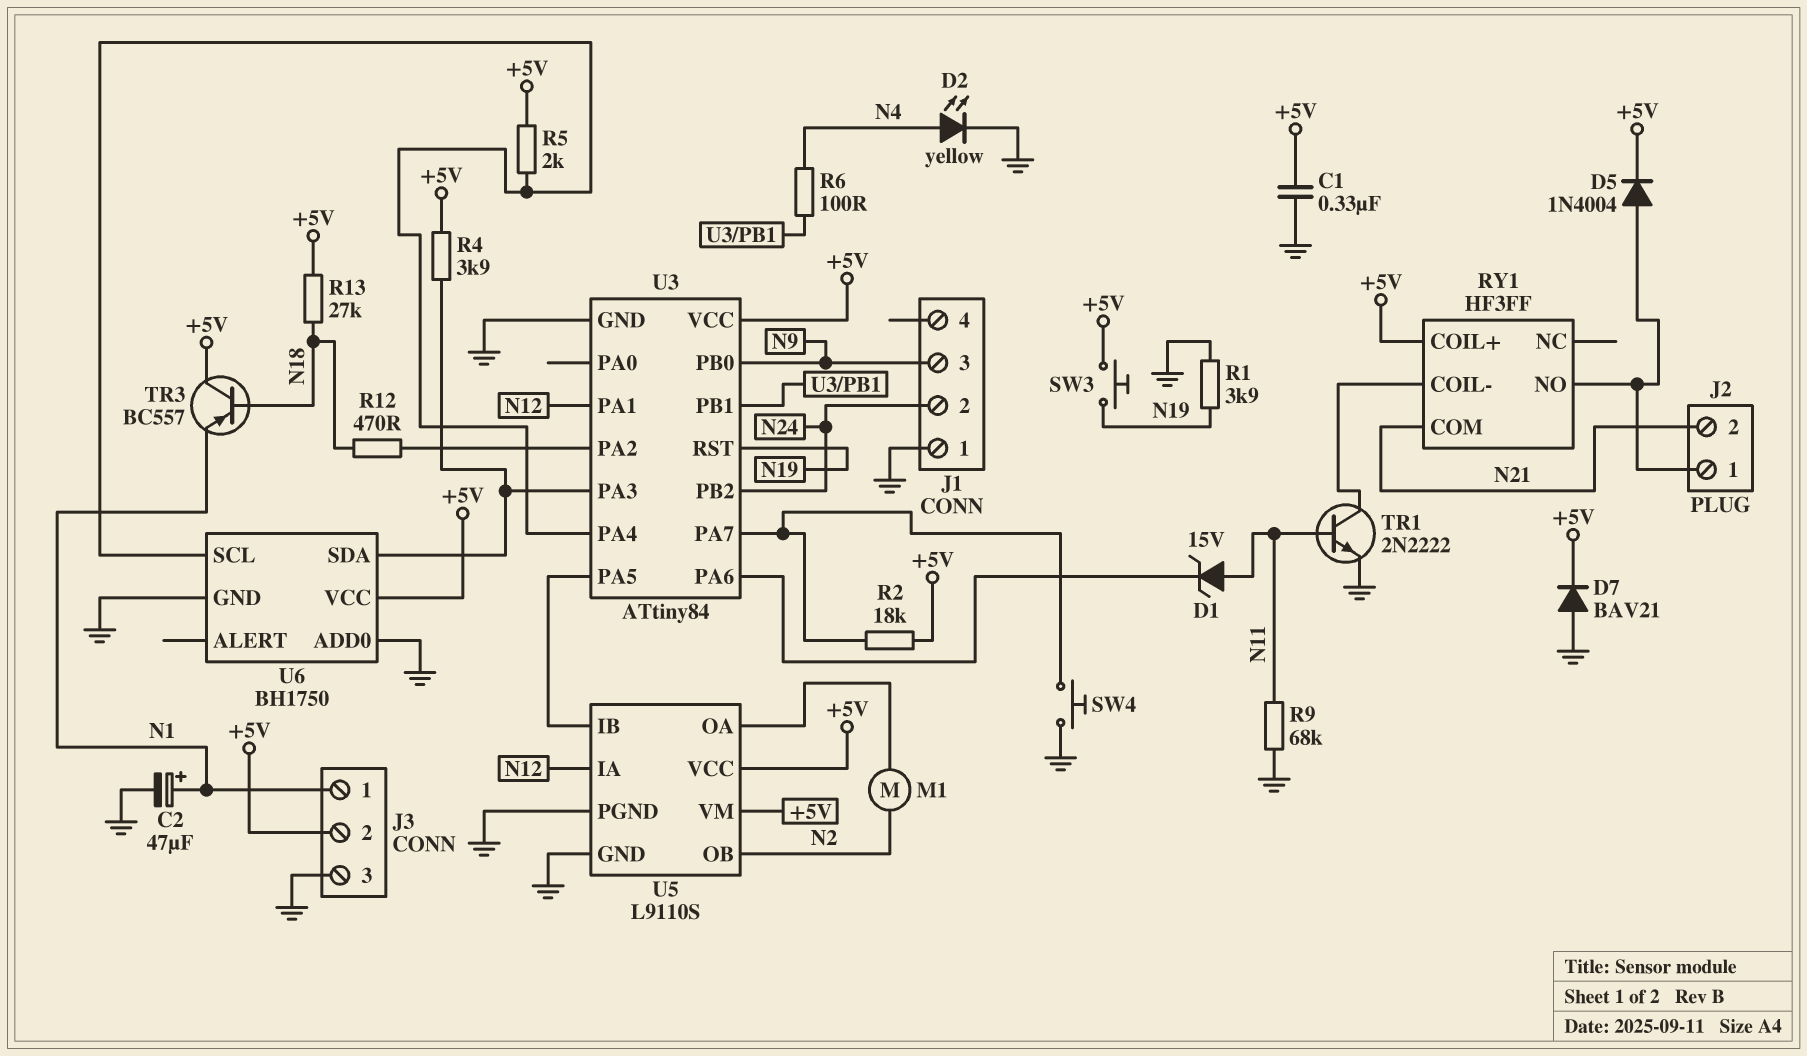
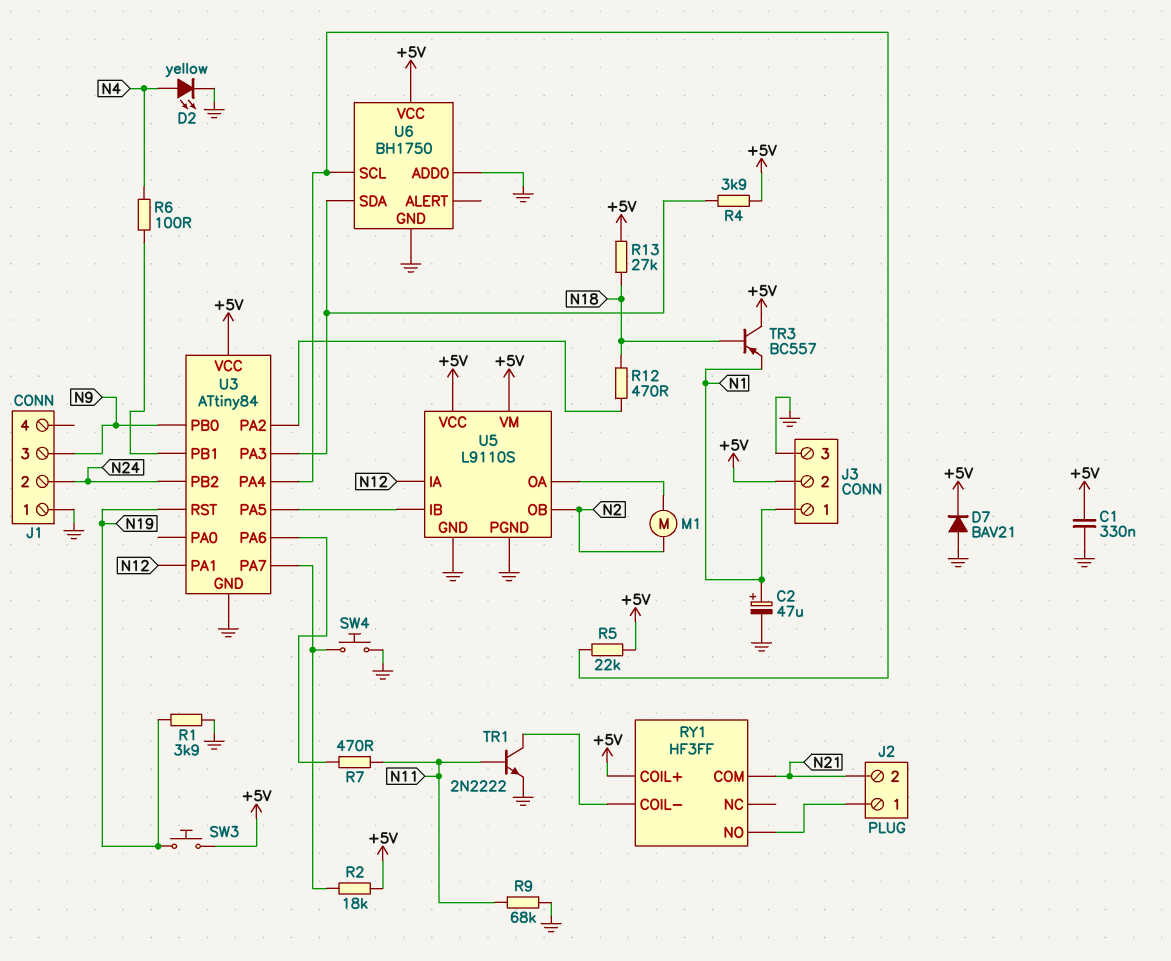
D1: zener 15V (A N11, K U3/PA6) -> none
D5: diode 1N4004 (A J2/1, K +5V) -> none
R5: 2k (+5V, U3/PA4) -> 22k (+5V, U3/PA4)
R7: none -> 470 (N11, U3/PA6)

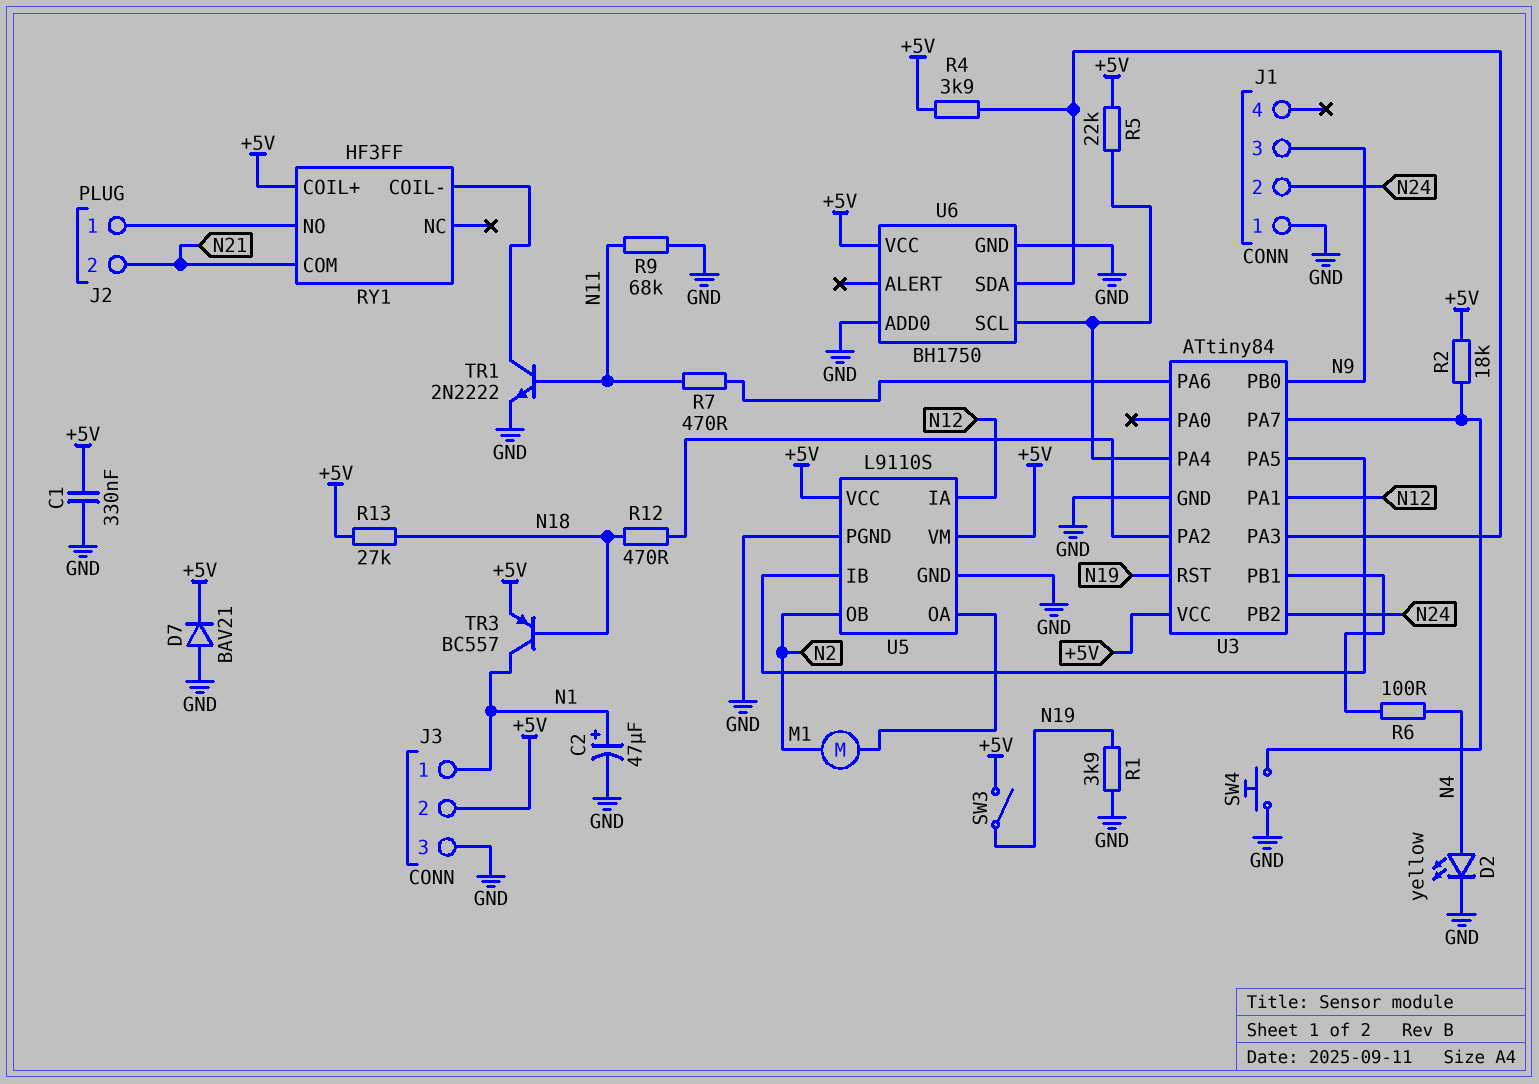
SW3: button (+5V, N19) -> switch (+5V, N19)
TR3: PNP BC557 (B N18, C +5V, E N1) -> PNP BC557 (B N18, C N1, E +5V)

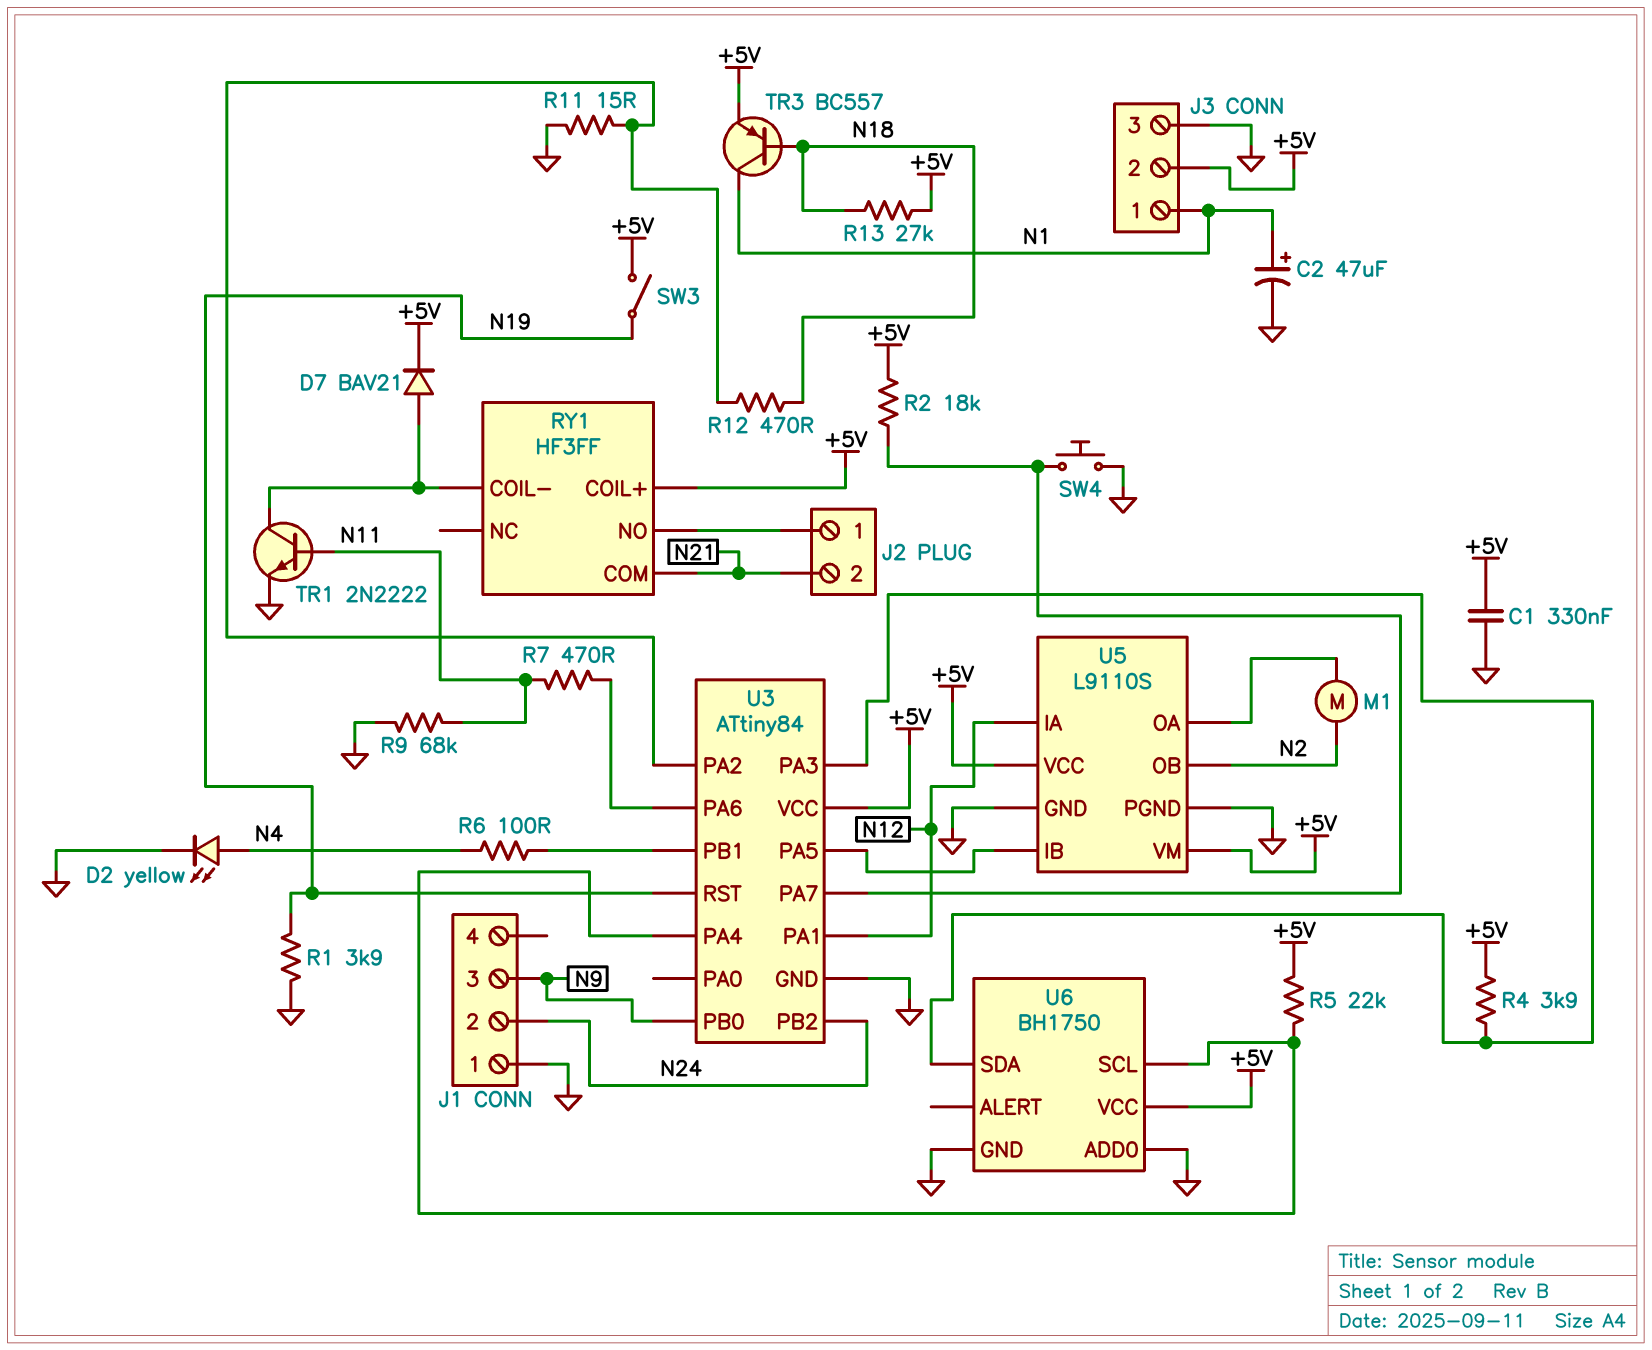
D7: diode BAV21 (A GND, K +5V) -> diode BAV21 (A RY1/COIL-, K +5V)
R11: none -> 15 (GND, U3/PA2)

